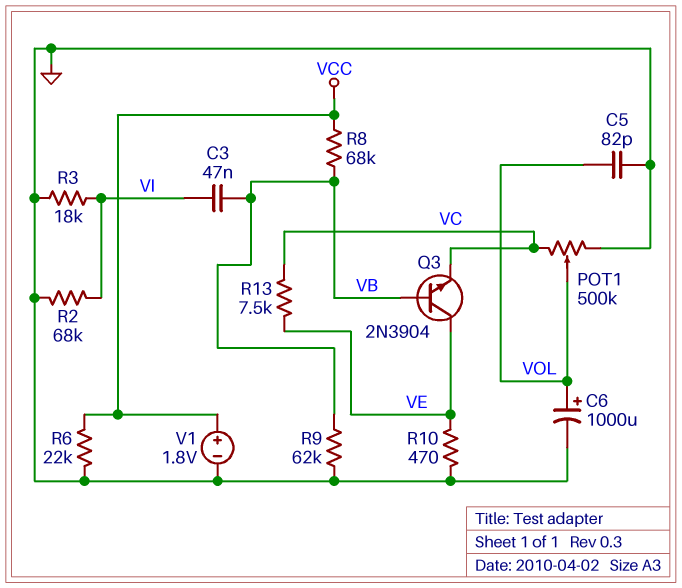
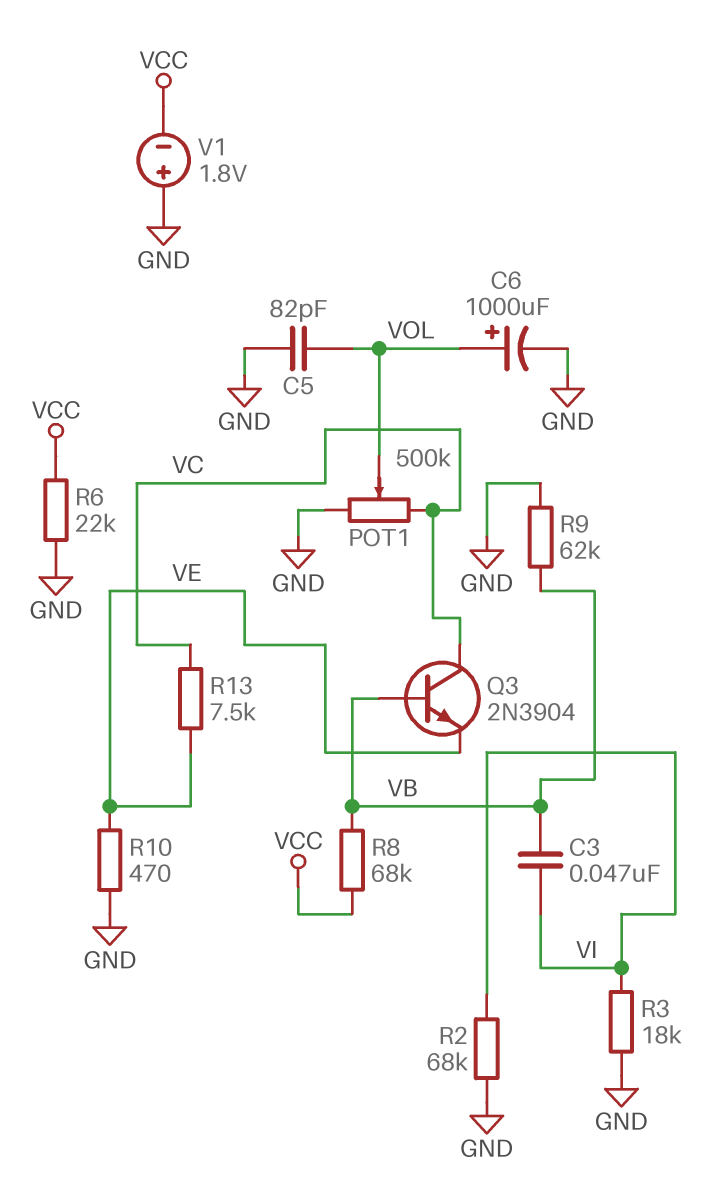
Q3: NPN 2N3904 (B VB, C VE, E VC) -> NPN 2N3904 (B VB, C VC, E VE)
V1: 1.8V (plus VCC, minus GND) -> 1.8V (plus GND, minus VCC)

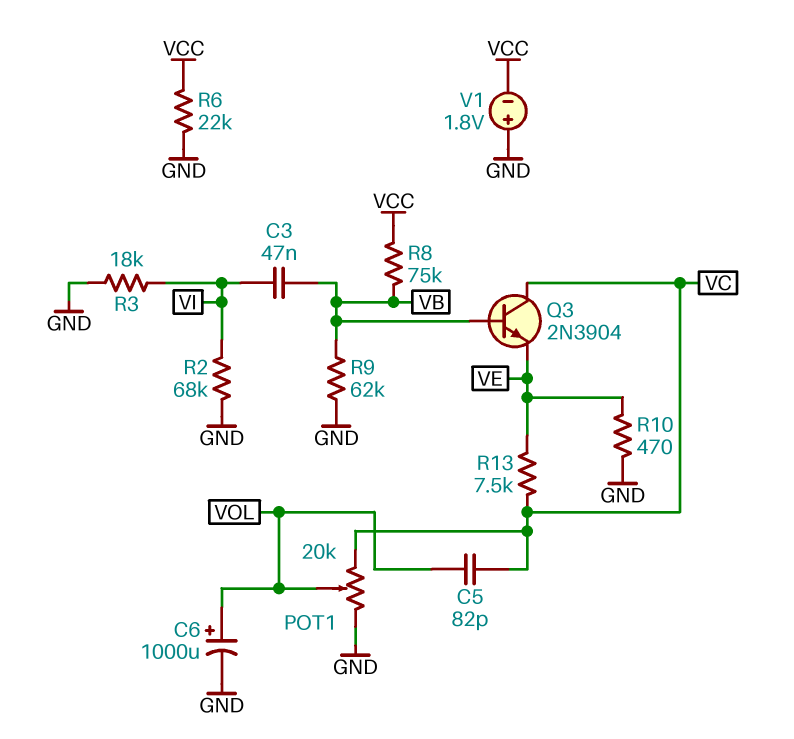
C5: 82pF (GND, VOL) -> 82pF (VC, VOL)
POT1: 500k (GND, VC, wiper VOL) -> 20k (GND, VC, wiper VOL)
R8: 68k (VB, VCC) -> 75k (VB, VCC)

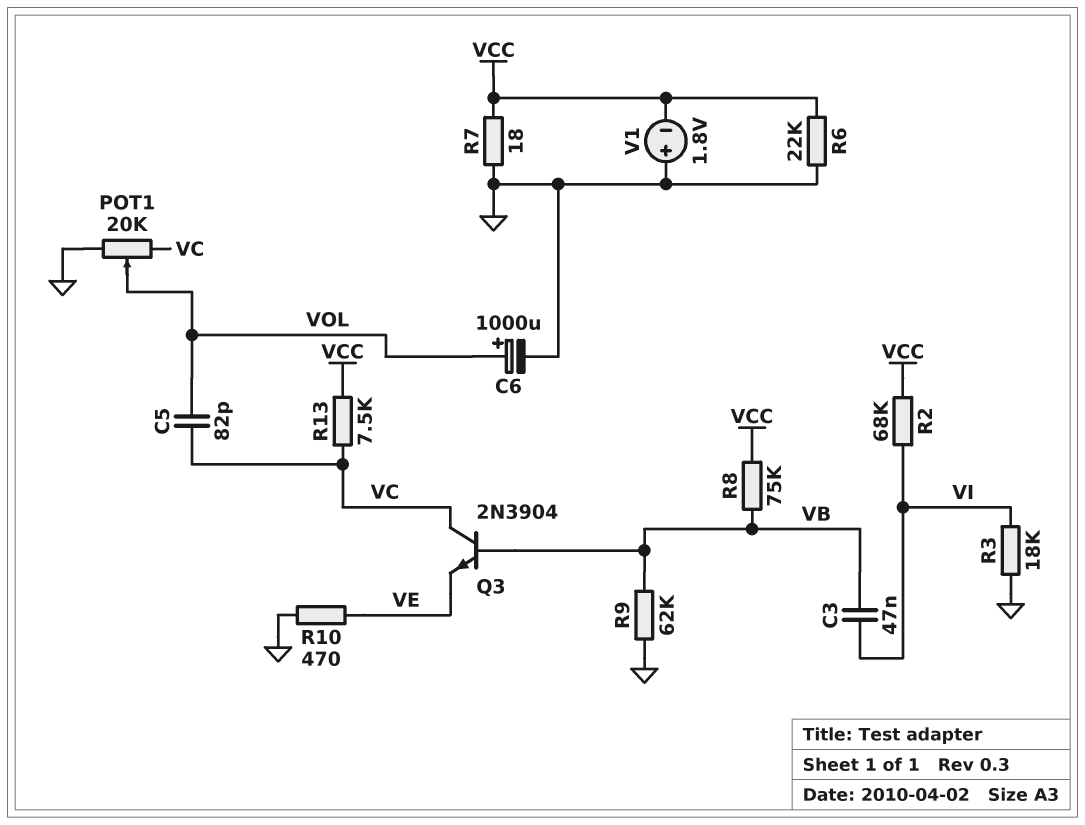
R2: 68k (GND, VI) -> 68k (VCC, VI)
R7: none -> 18 (GND, VCC)
R13: 7.5k (VC, VE) -> 7.5k (VC, VCC)

